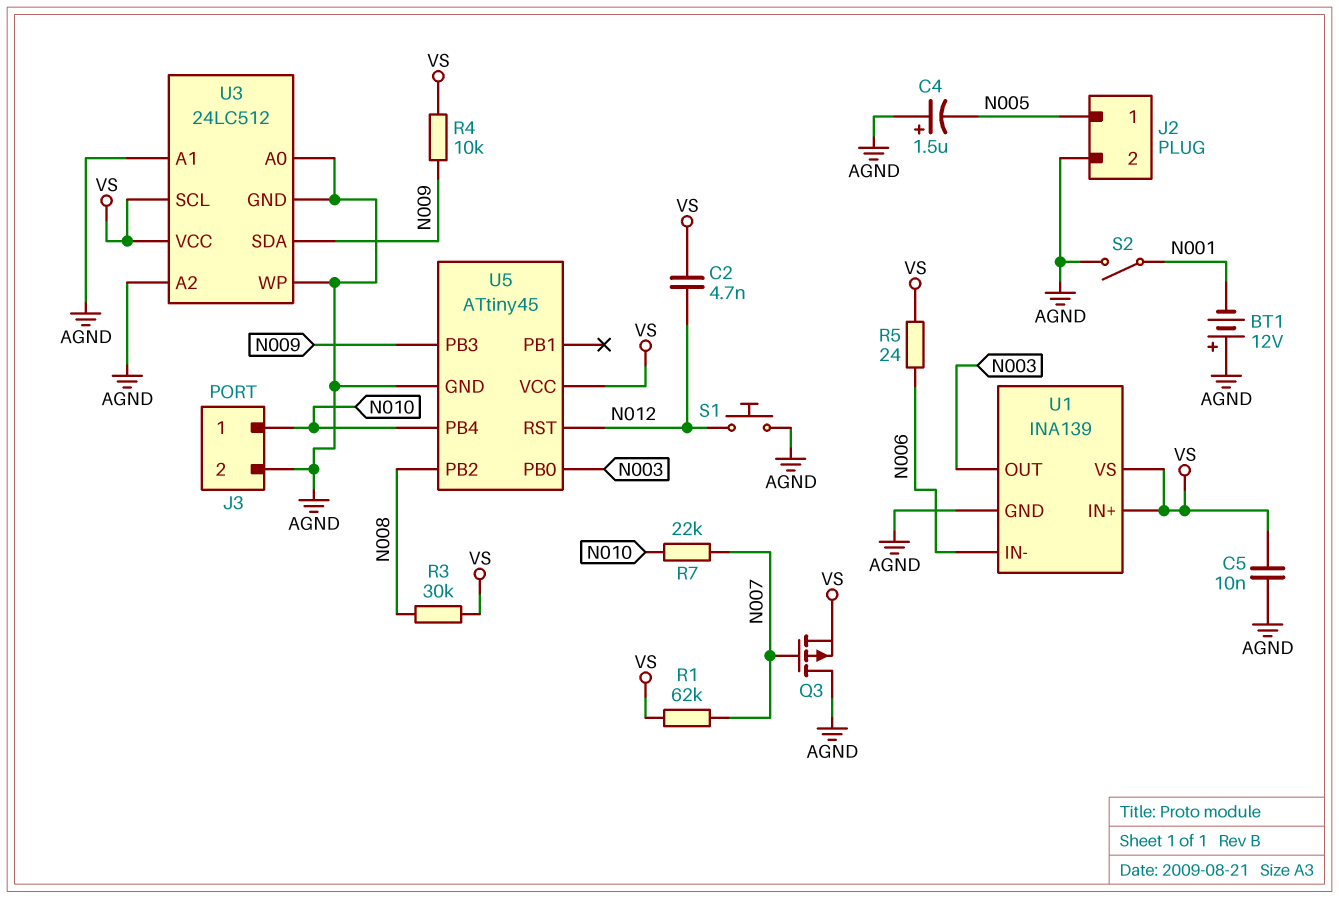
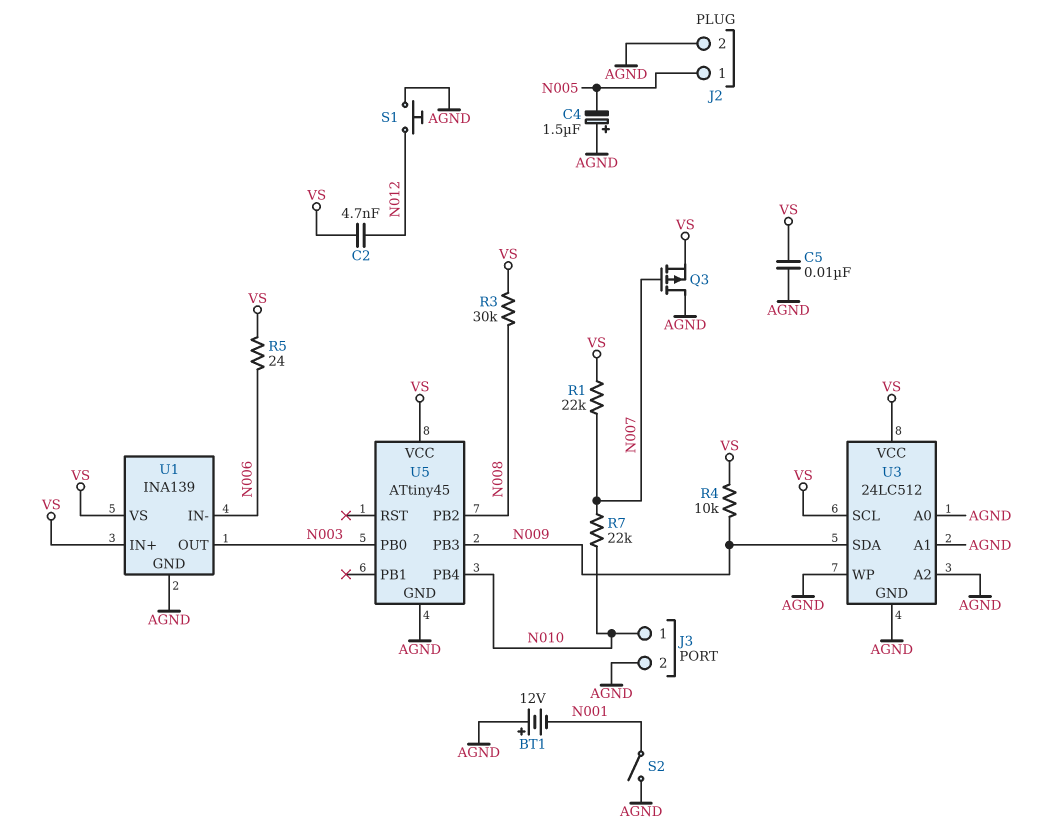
R1: 62k (N007, VS) -> 22k (N007, VS)
U5 pin RST: N012 -> none

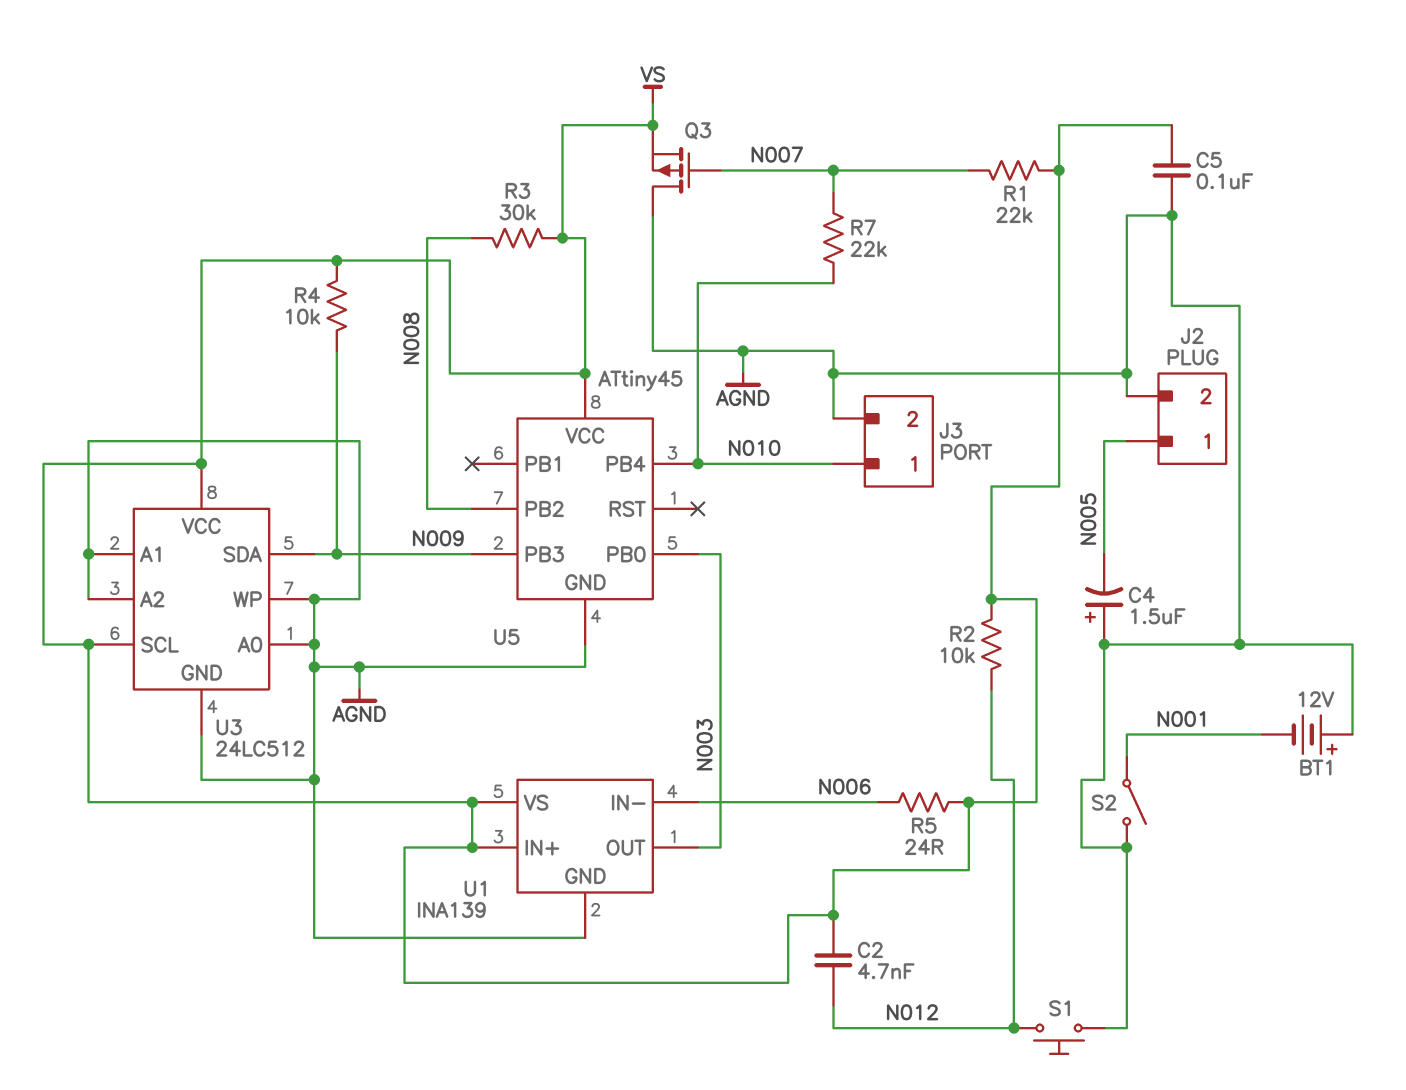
C5: 10nF (AGND, VS) -> 100nF (AGND, VS)
R2: none -> 10k (N012, VS)

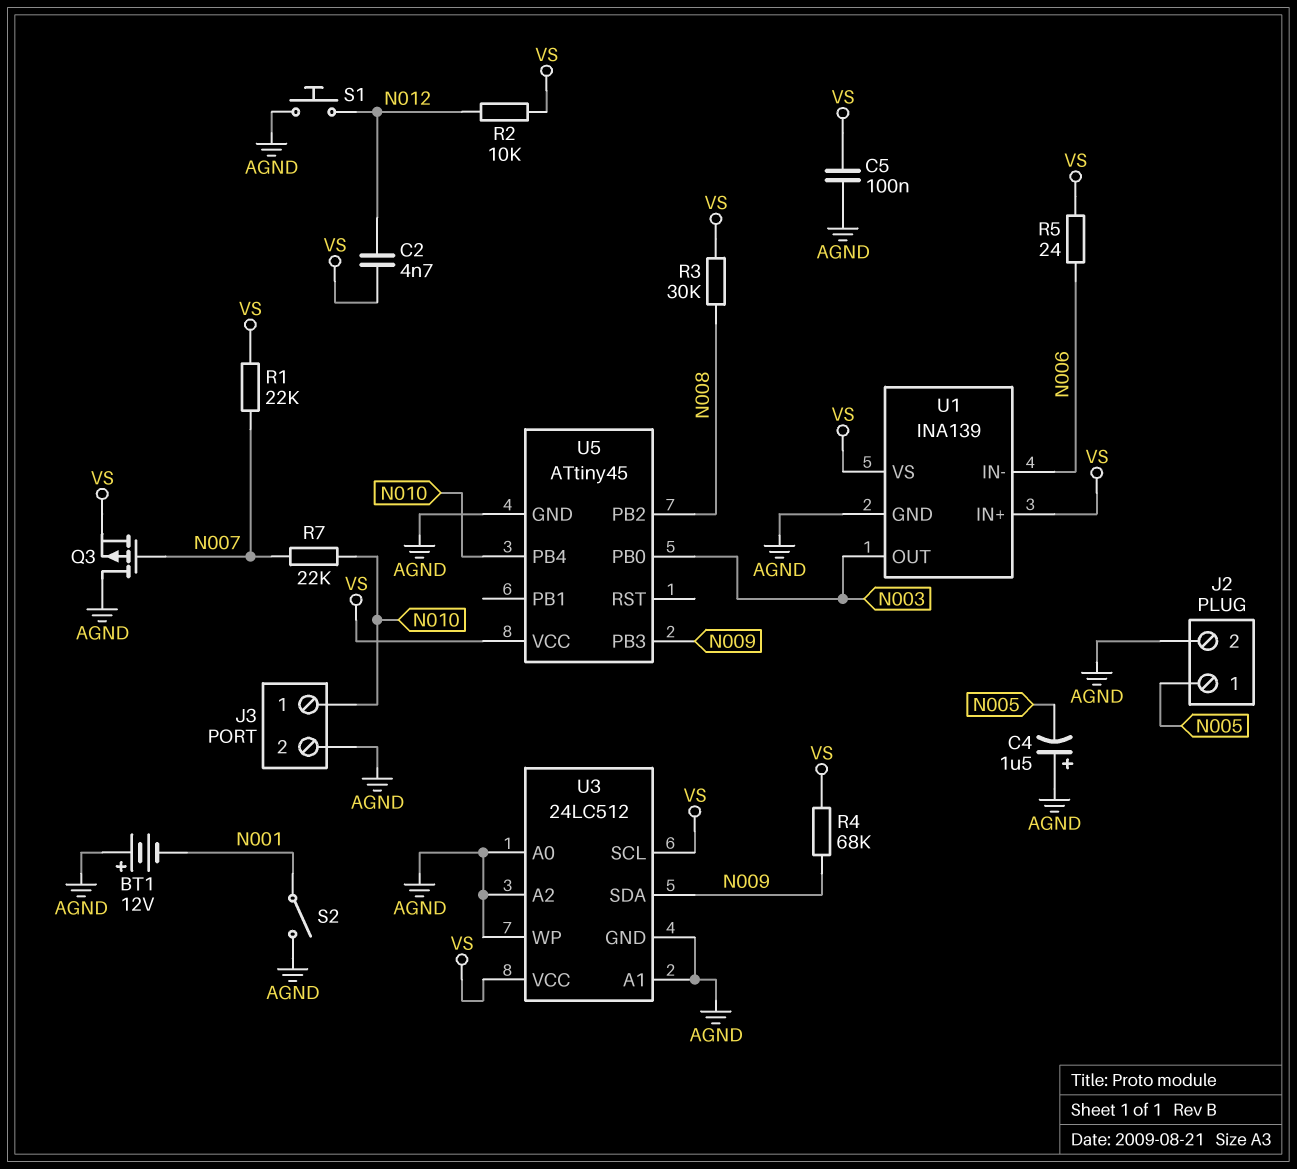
R4: 10k (N009, VS) -> 68k (N009, VS)

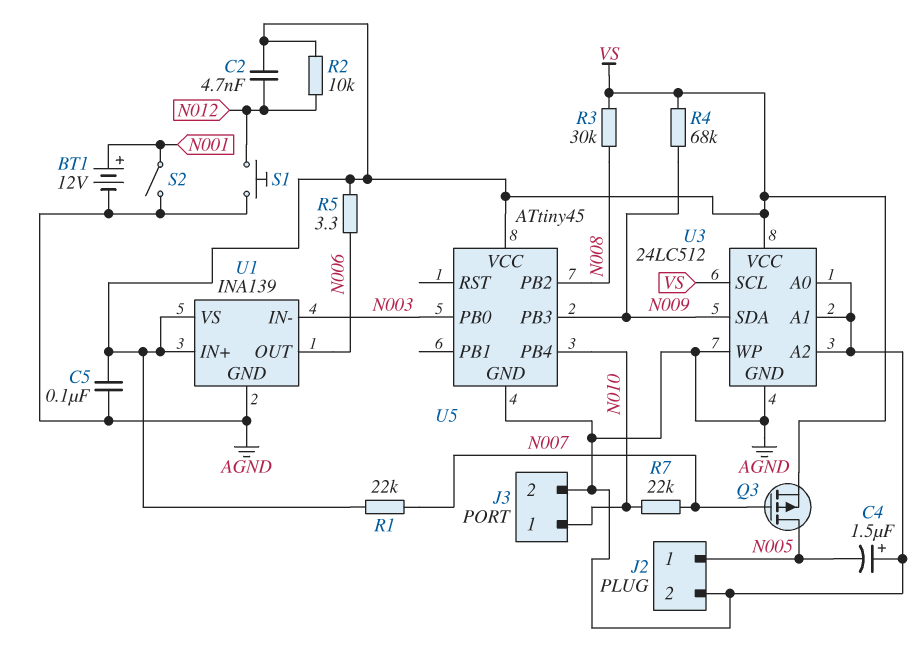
BT1: 12V (plus AGND, minus N001) -> 12V (plus N001, minus AGND)
Q3: PMOS (G N007, D AGND, S VS) -> PMOS (G N007, D N005, S VS)
R5: 24 (N006, VS) -> 3.3 (N006, VS)
U1 pin IN-: N006 -> N003
U1 pin OUT: N003 -> N006

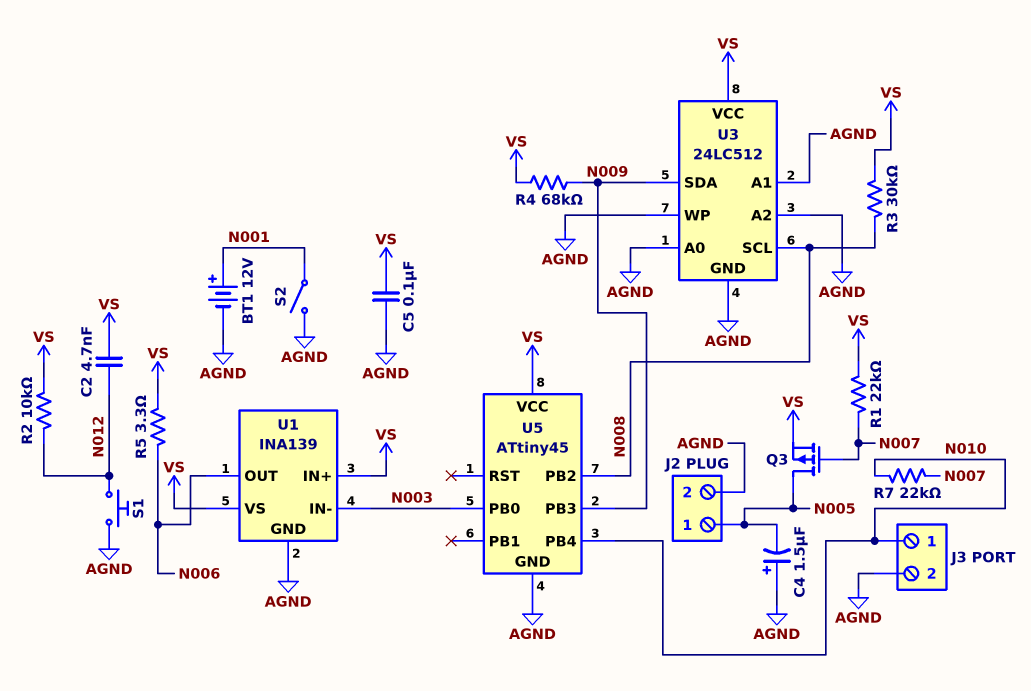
U3 pin SCL: VS -> N008

